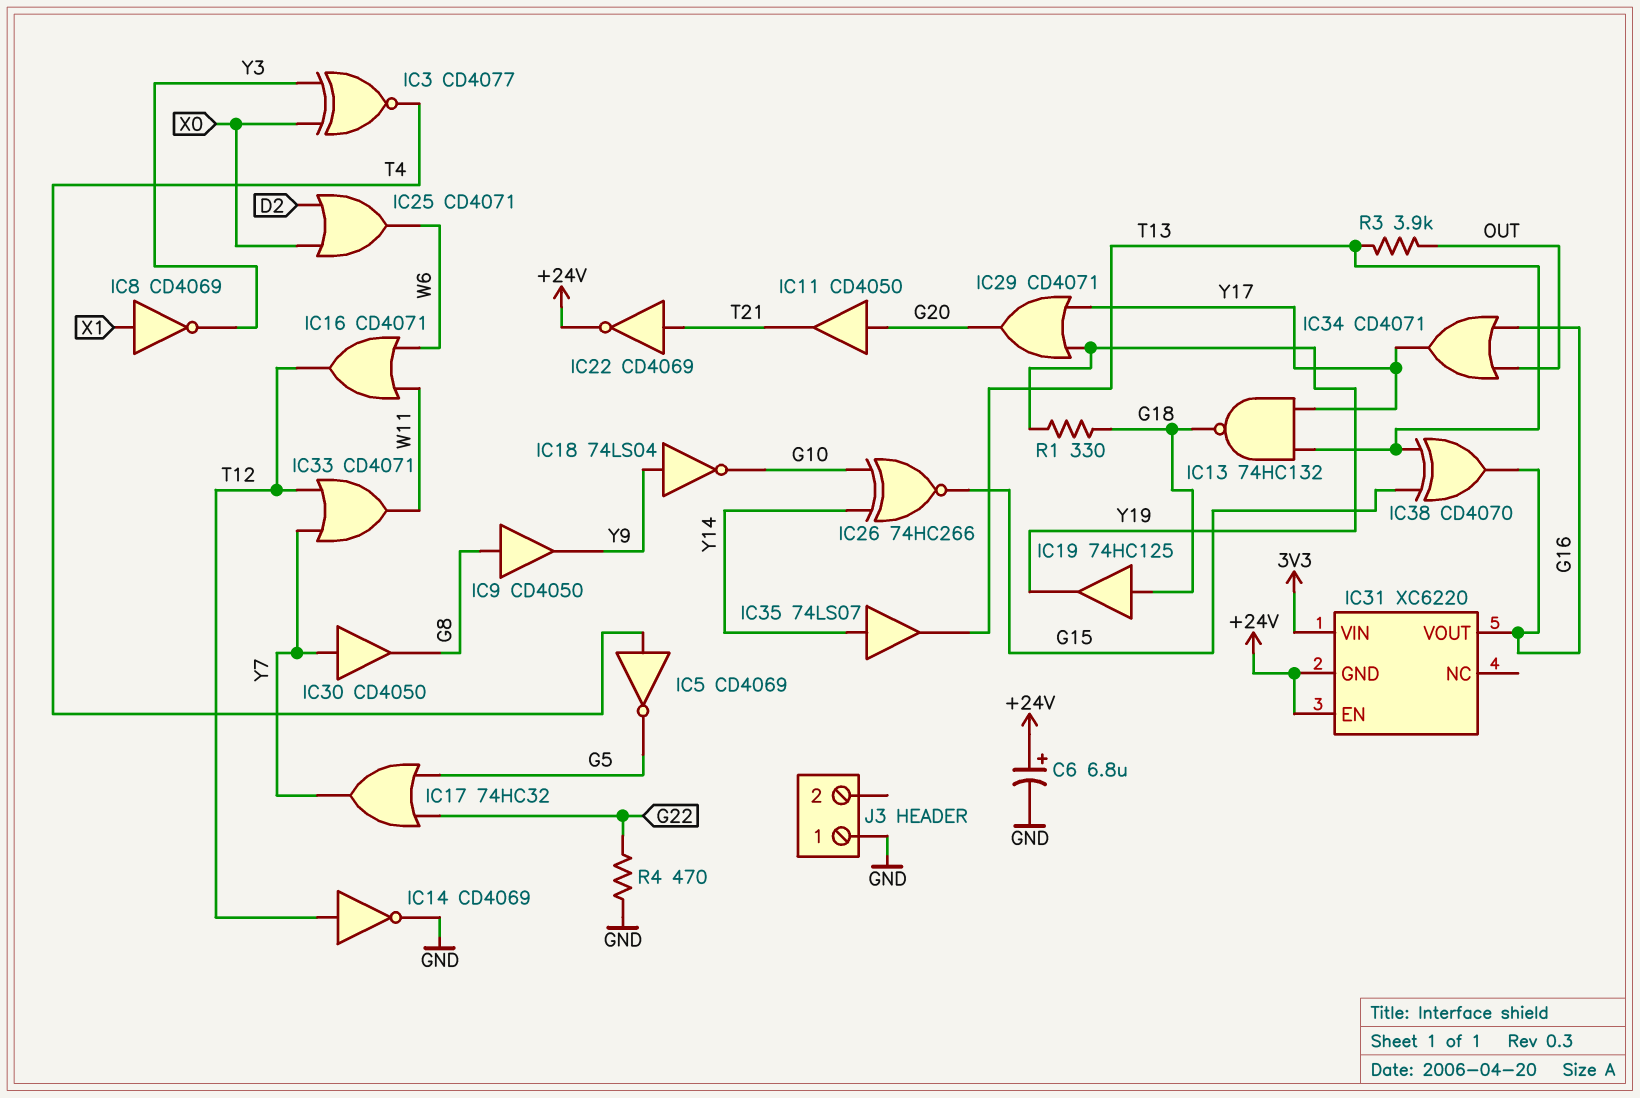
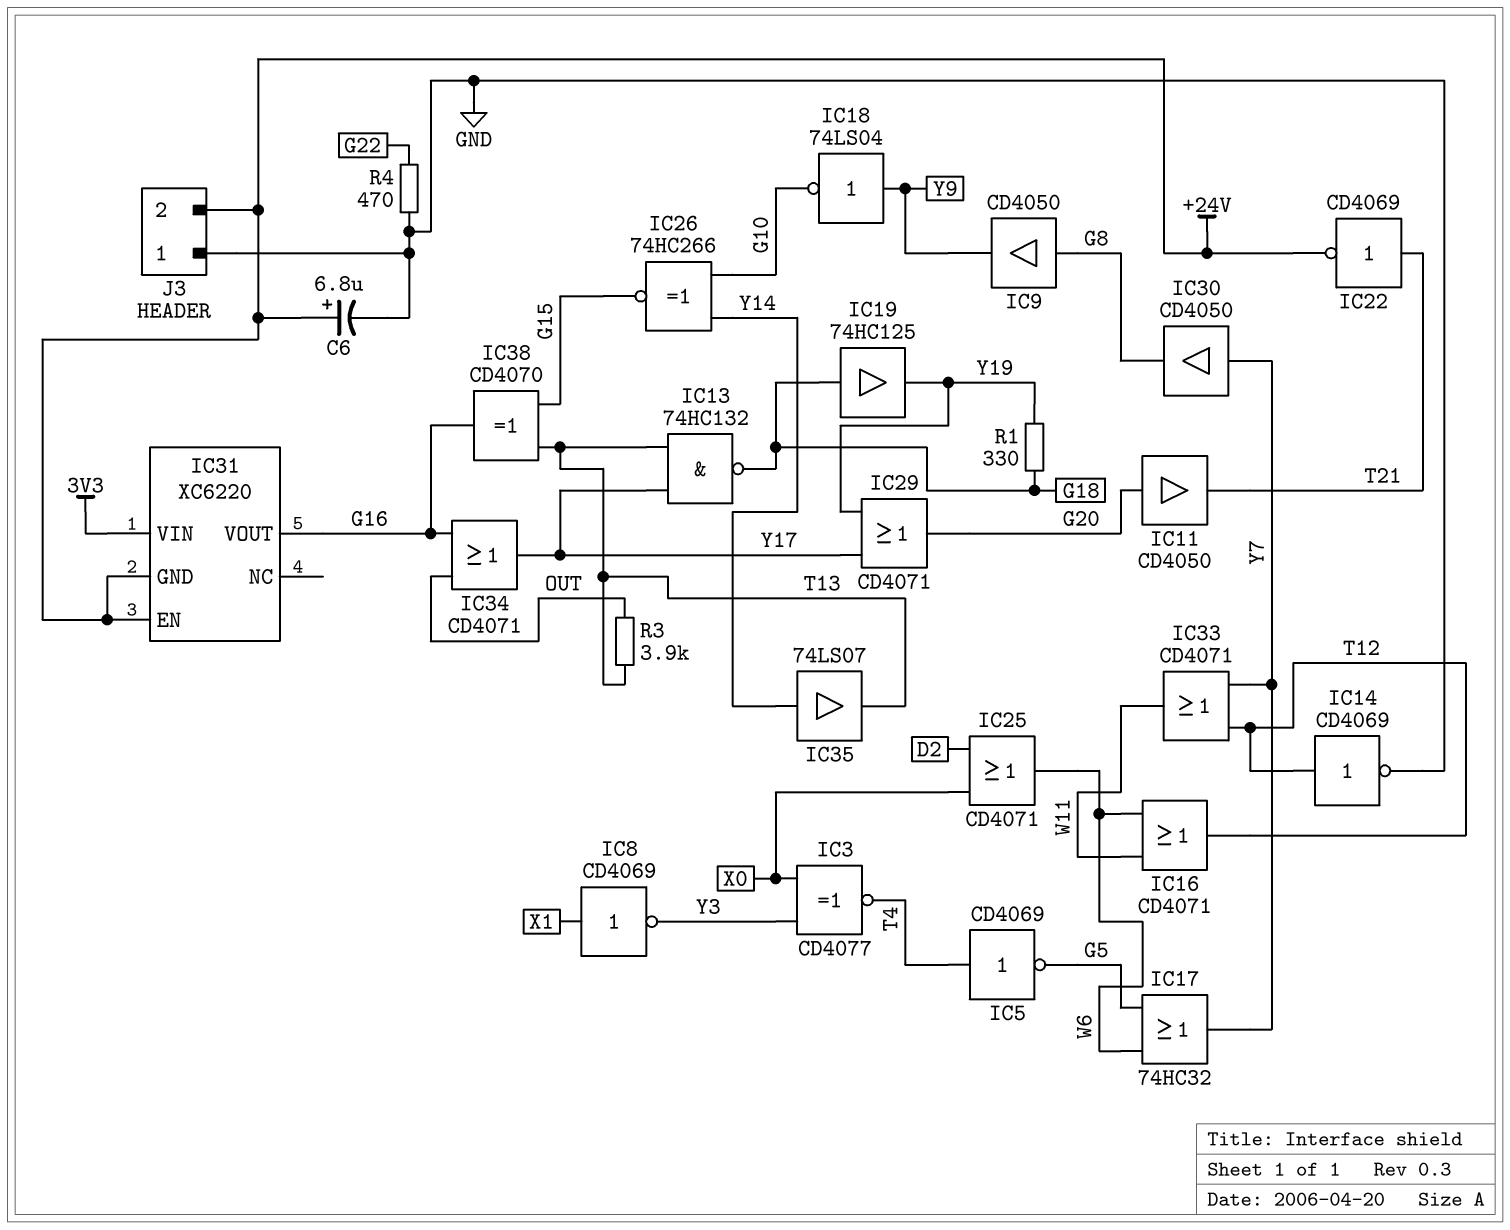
IC17: OR 74HC32 (in G5, in G22, out Y7) -> OR 74HC32 (in G5, in W6, out Y7)
J3 pin 2: none -> +24V

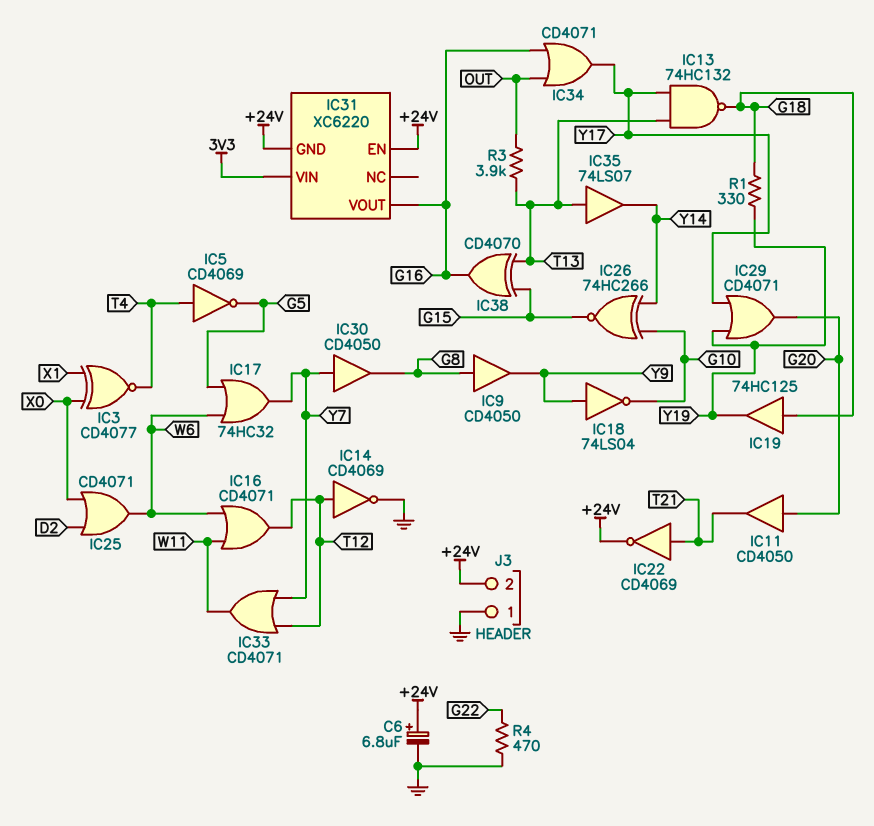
IC3: XNOR CD4077 (in X0, in Y3, out T4) -> XNOR CD4077 (in X0, in X1, out T4)
IC8: NOT CD4069 (in X1, out Y3) -> none
IC35: buffer 74LS07 (in Y14, out T13) -> buffer 74LS07 (in T13, out Y14)

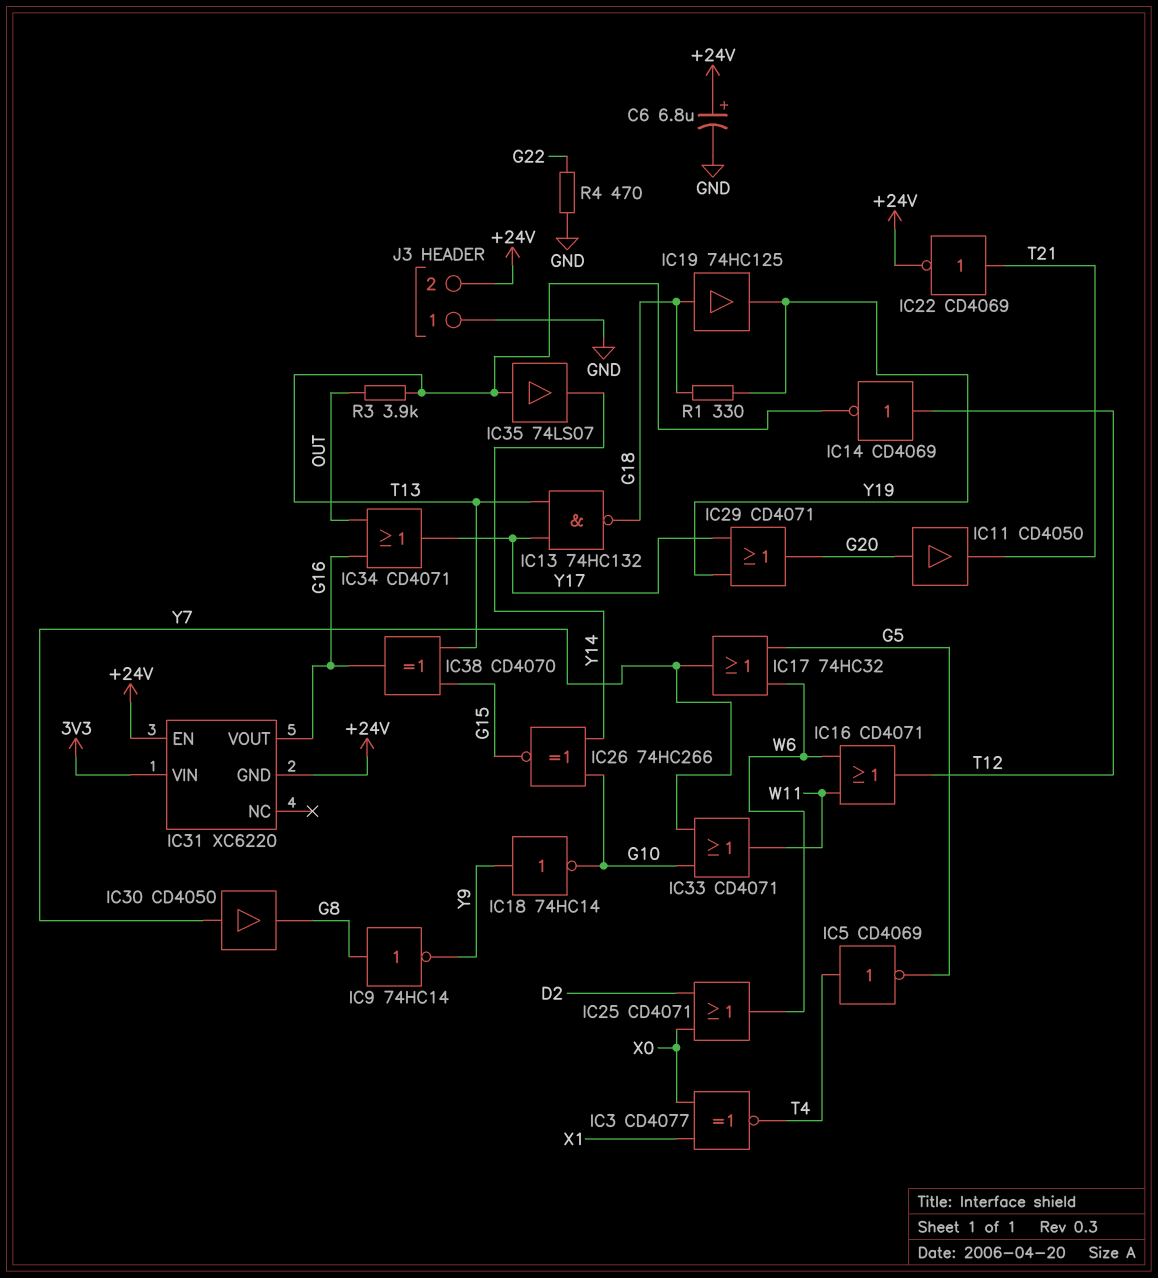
IC9: buffer CD4050 (in G8, out Y9) -> NOT 74HC14 (in G8, out Y9)
IC14: NOT CD4069 (in T12, out GND) -> NOT CD4069 (in T12, out T13)
IC18: NOT 74LS04 (in Y9, out G10) -> NOT 74HC14 (in Y9, out G10)
IC33: OR CD4071 (in T12, in Y7, out W11) -> OR CD4071 (in G10, in Y7, out W11)

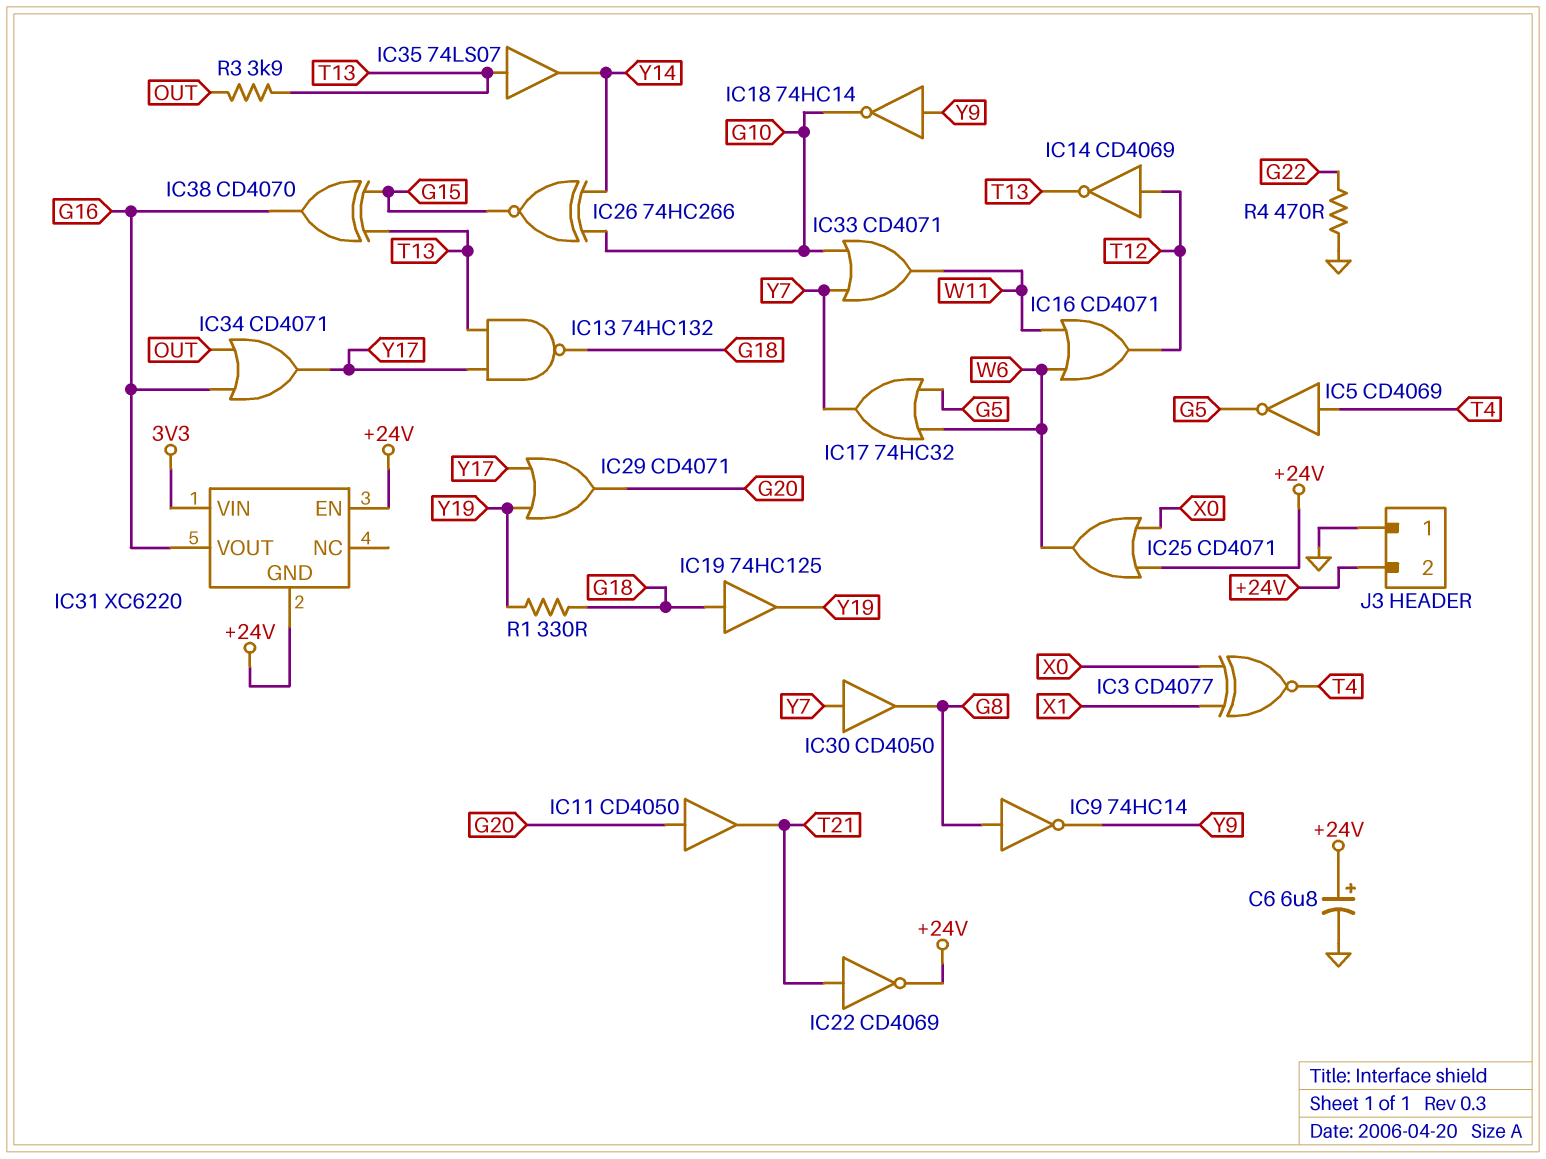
IC25: OR CD4071 (in D2, in X0, out W6) -> OR CD4071 (in +24V, in X0, out W6)

